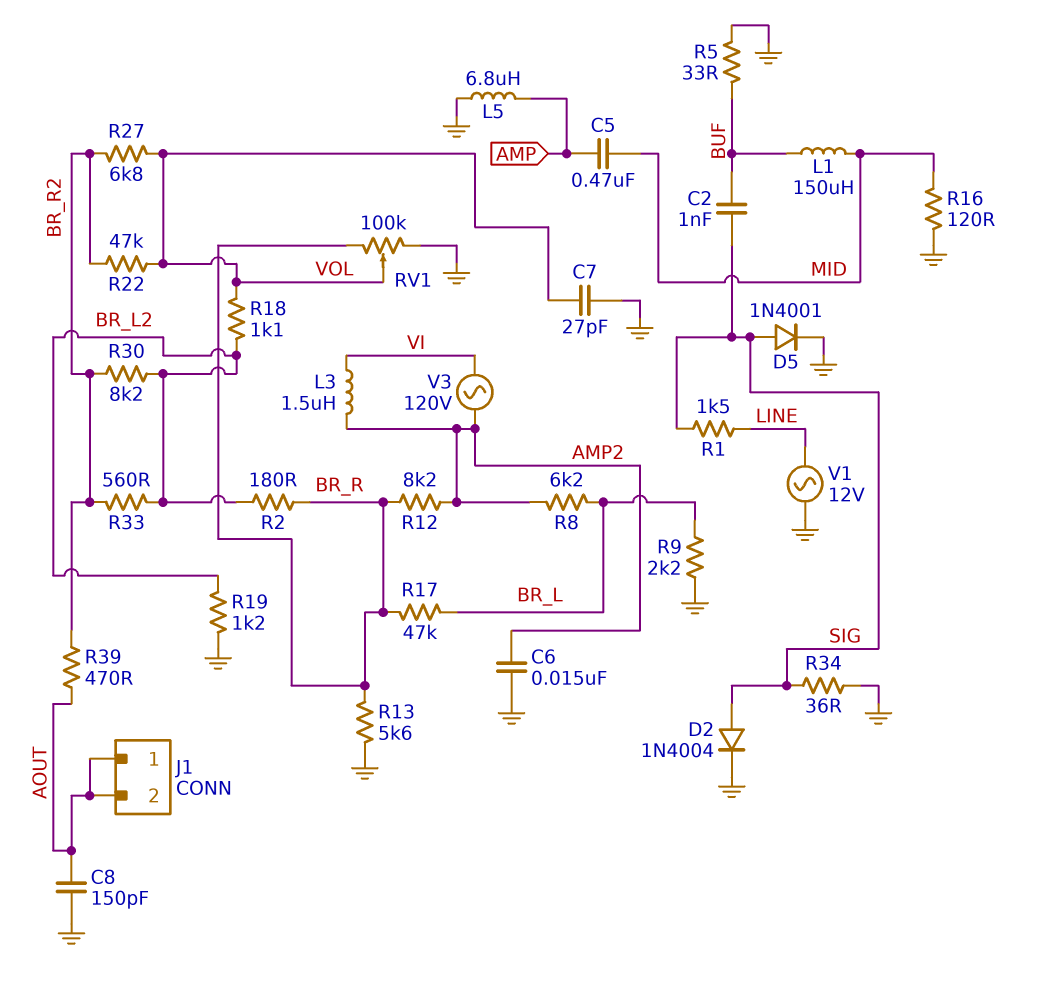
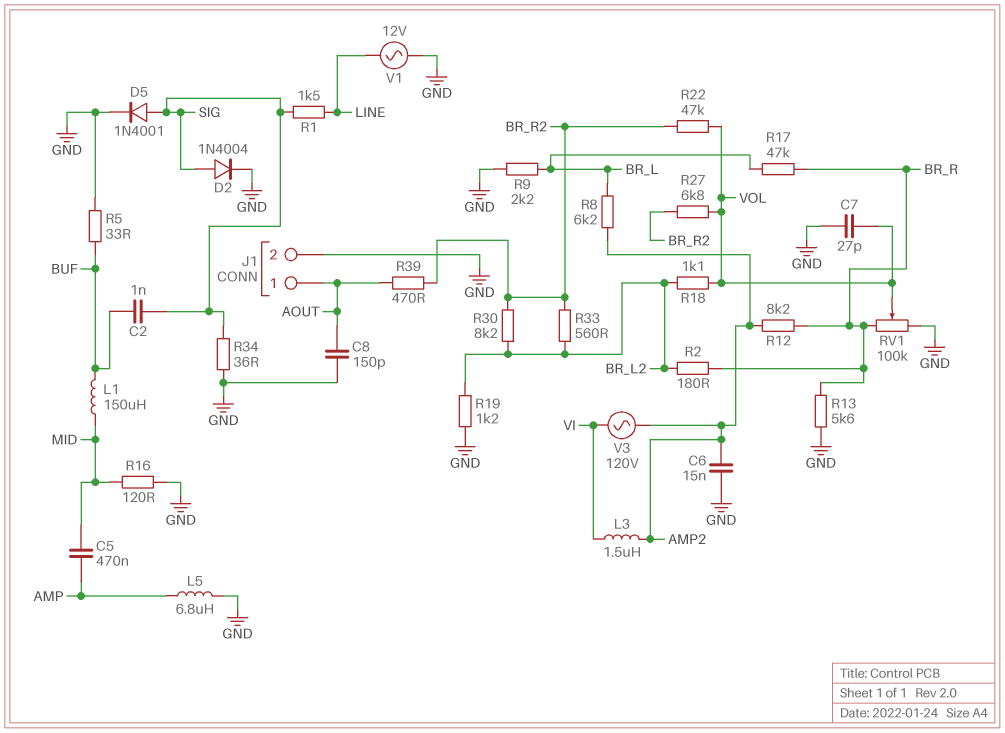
J1 pin 2: AOUT -> GND

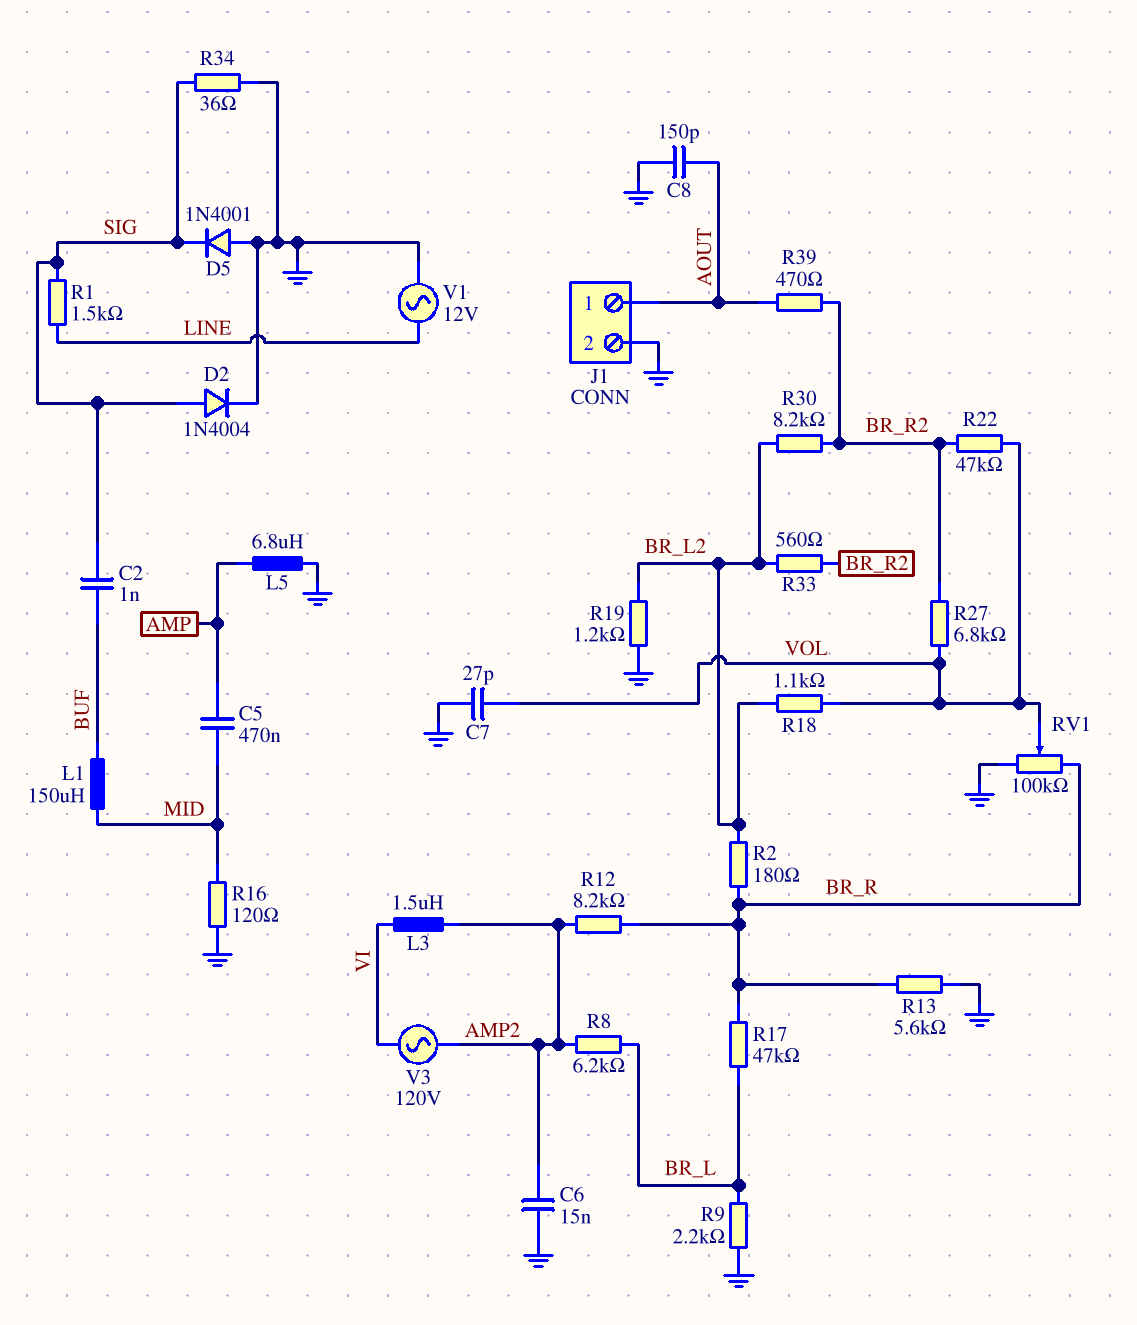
D5: diode 1N4001 (A SIG, K GND) -> diode 1N4001 (A GND, K SIG)
R5: 33 (BUF, GND) -> none

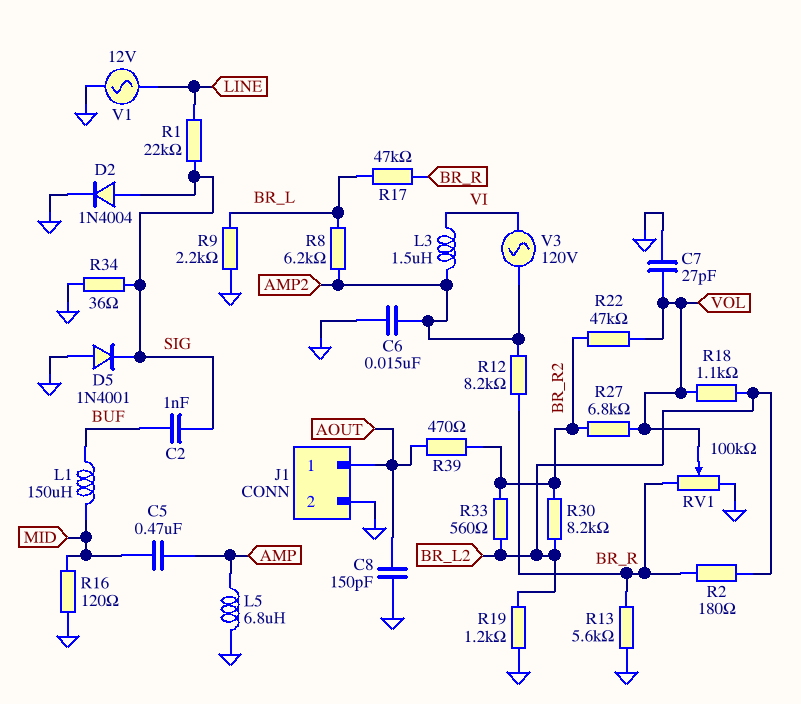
R1: 1.5k (LINE, SIG) -> 22k (LINE, SIG)

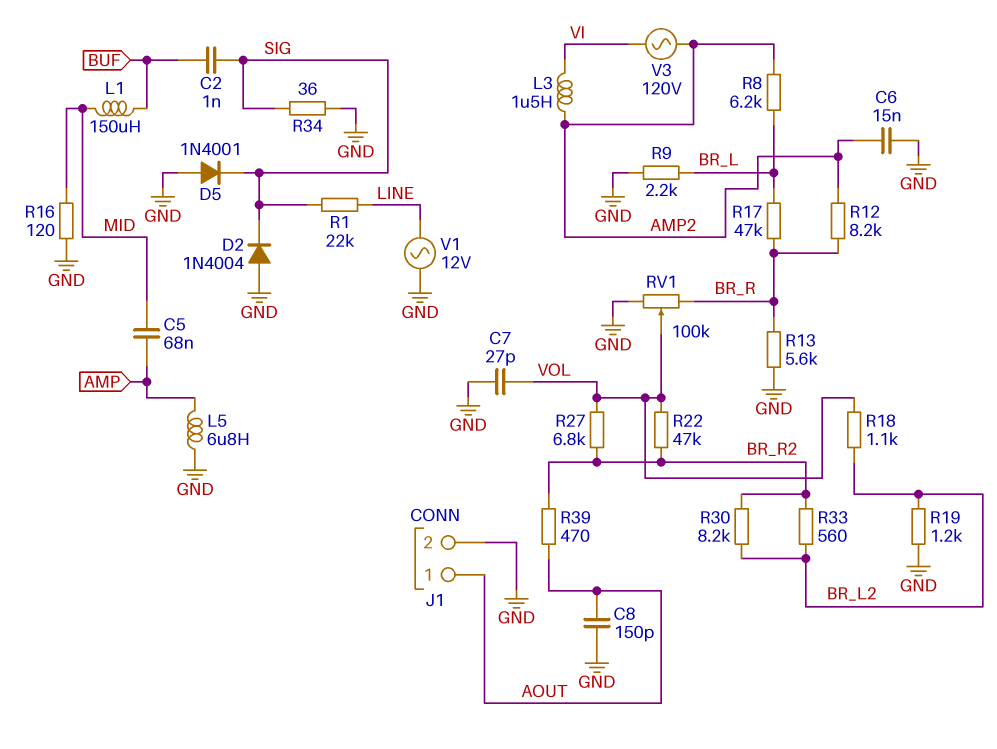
C5: 470nF (AMP, MID) -> 68nF (AMP, MID)
D2: diode 1N4004 (A SIG, K GND) -> diode 1N4004 (A GND, K SIG)
R2: 180 (BR_L2, BR_R) -> none

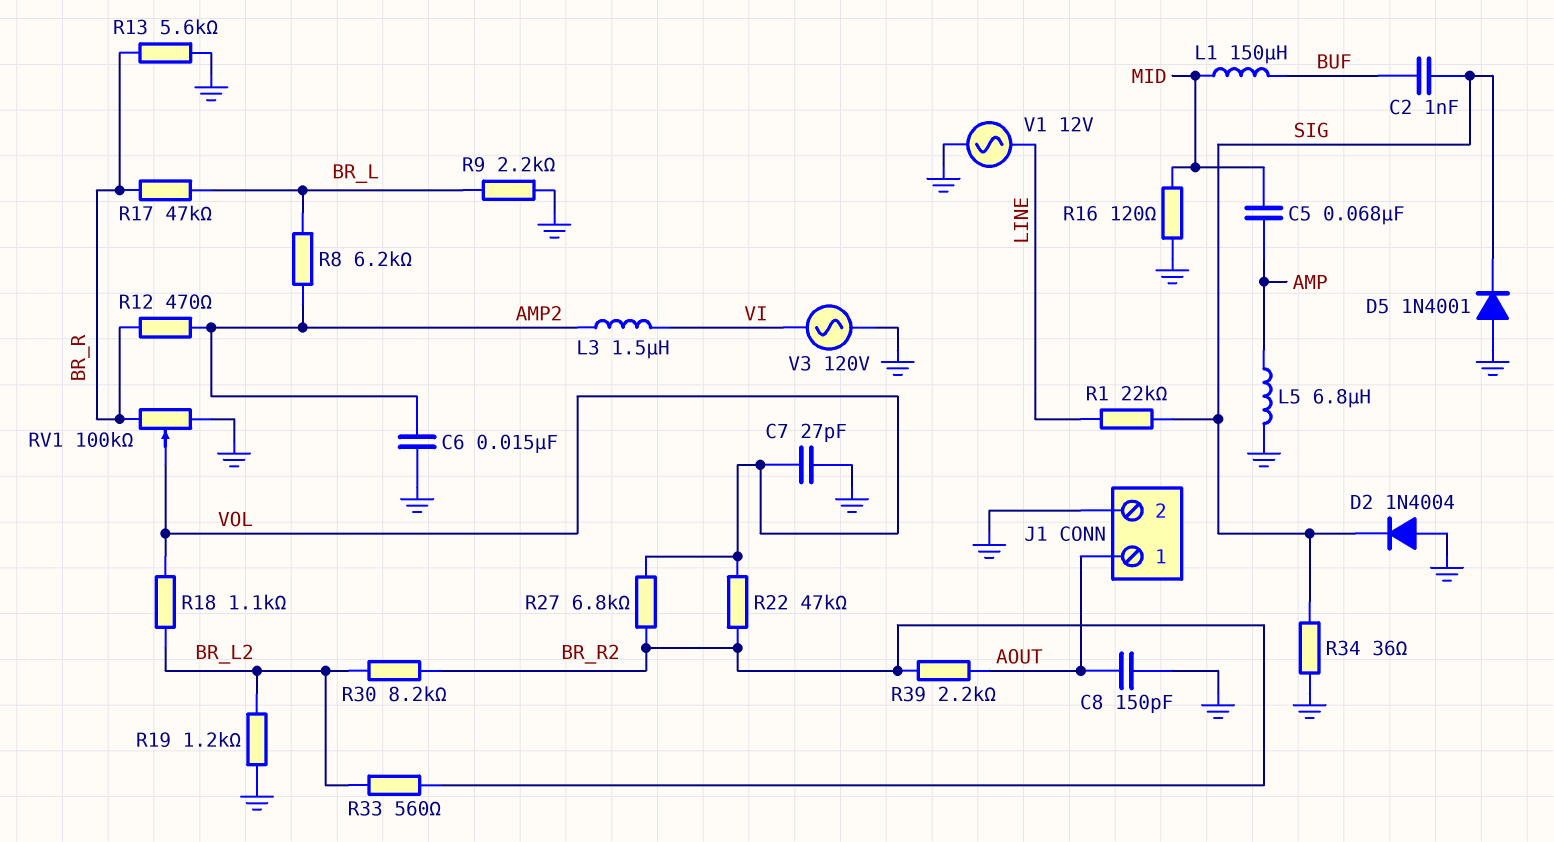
R12: 8.2k (AMP2, BR_R) -> 470 (AMP2, BR_R)
R39: 470 (AOUT, BR_R2) -> 2.2k (AOUT, BR_R2)
V3: AC 120V (AMP2, VI) -> AC 120V (GND, VI)

